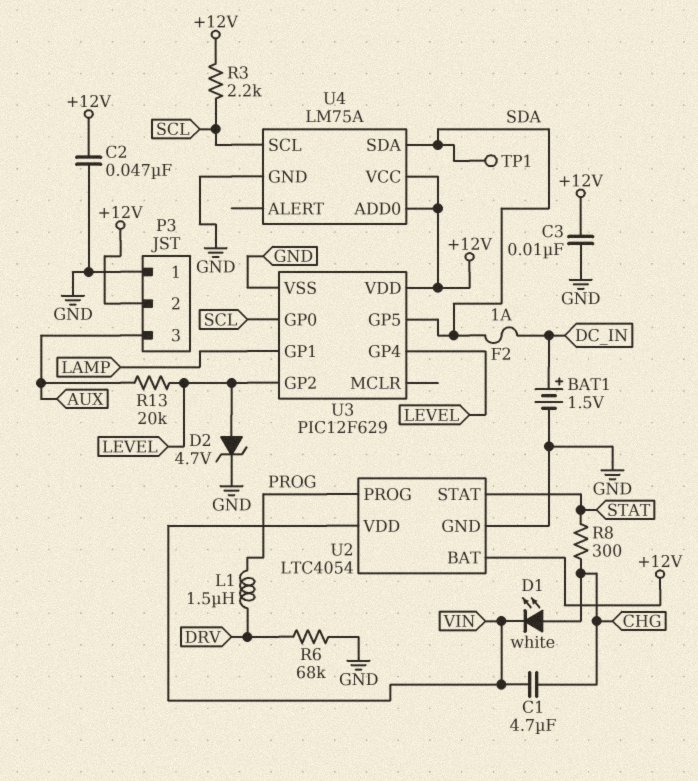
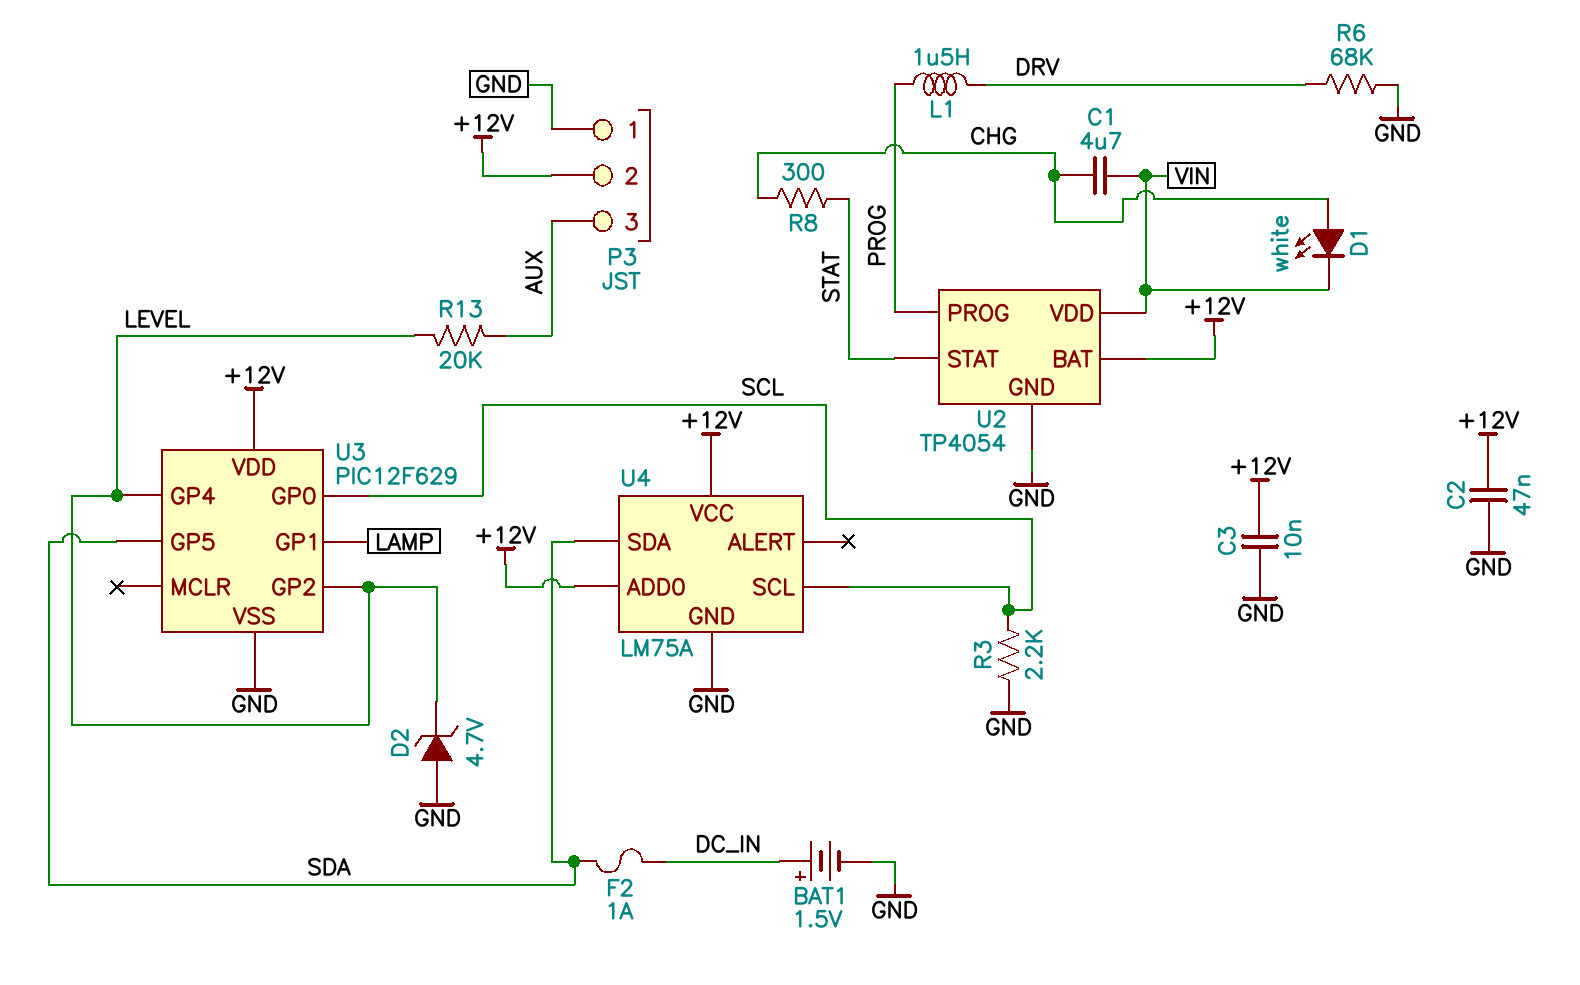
D2: zener 4.7V (A LEVEL, K GND) -> zener 4.7V (A GND, K LEVEL)
R3: 2.2k (+12V, SCL) -> 2.2k (GND, SCL)
TP1: test point (SDA) -> none
U2: LTC4054 -> TP4054

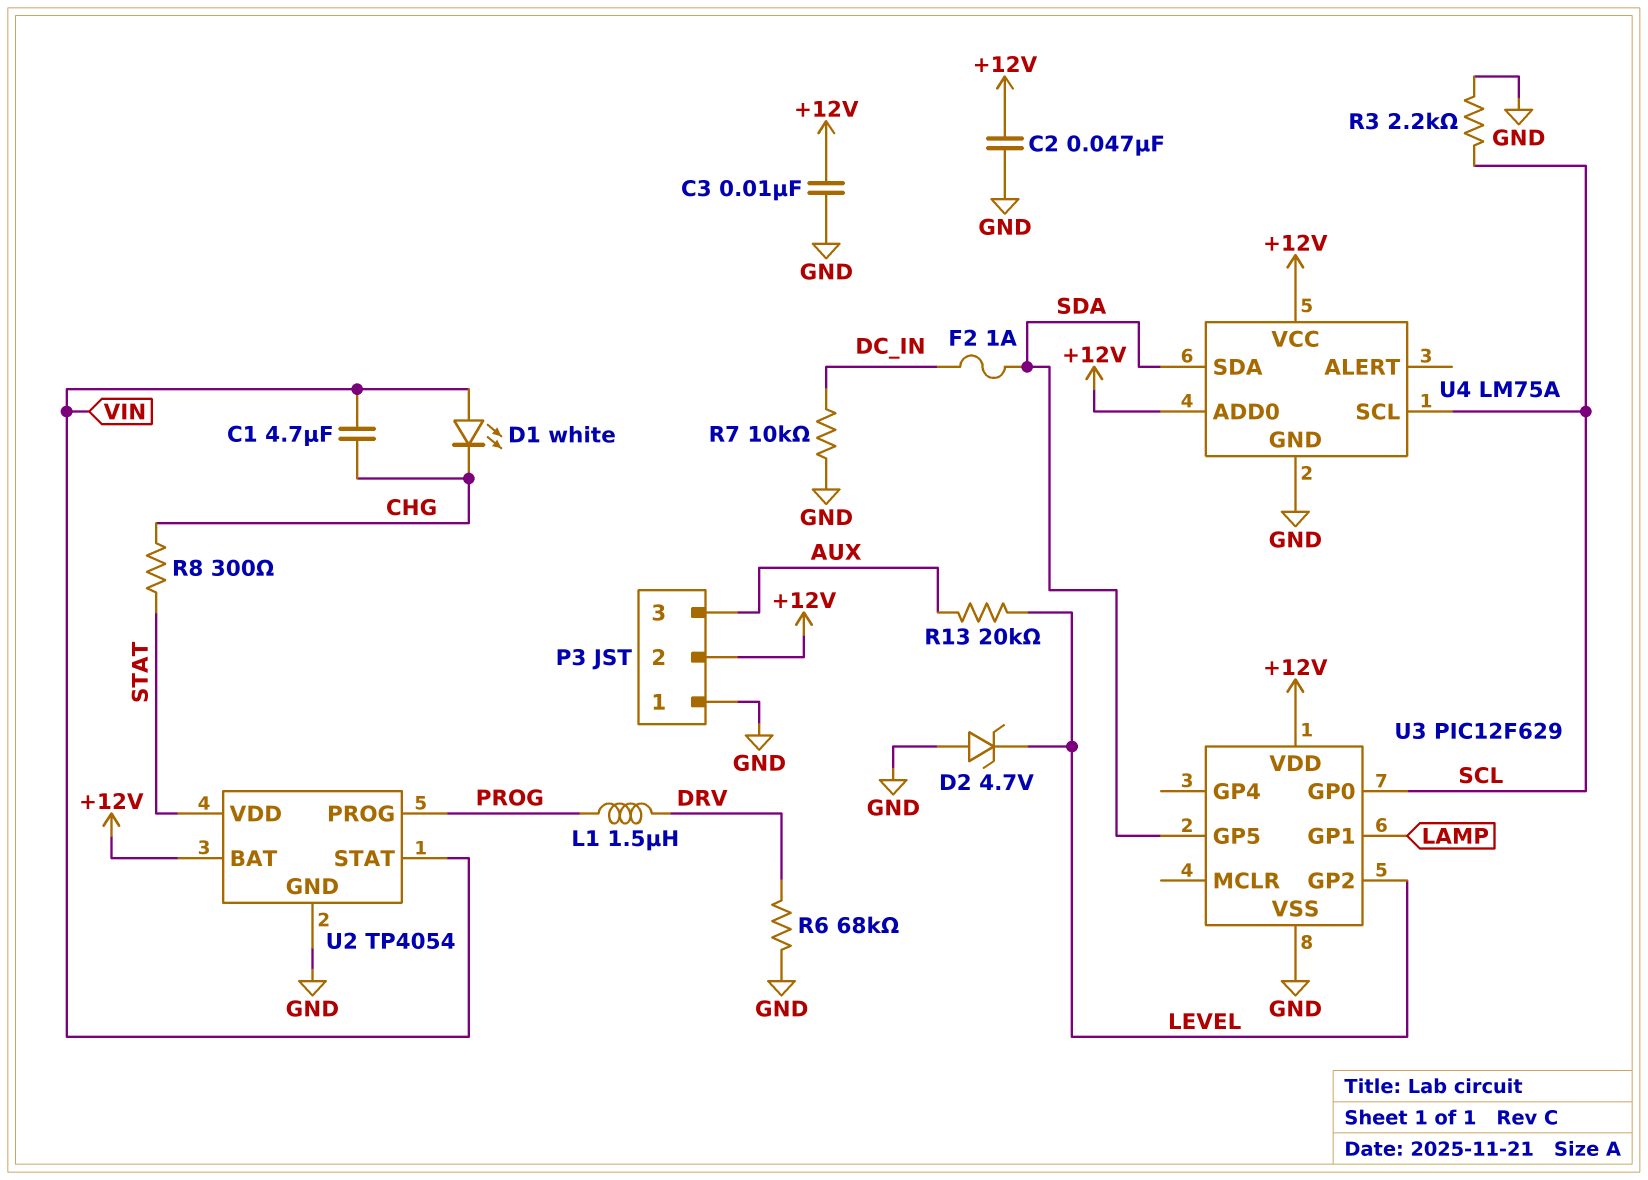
BAT1: 1.5V (plus DC_IN, minus GND) -> none
D1: LED white (A CHG, K VIN) -> LED white (A VIN, K CHG)
R7: none -> 10k (DC_IN, GND)
U2 pin STAT: STAT -> VIN
U2 pin VDD: VIN -> STAT
U3 pin GP4: LEVEL -> none

